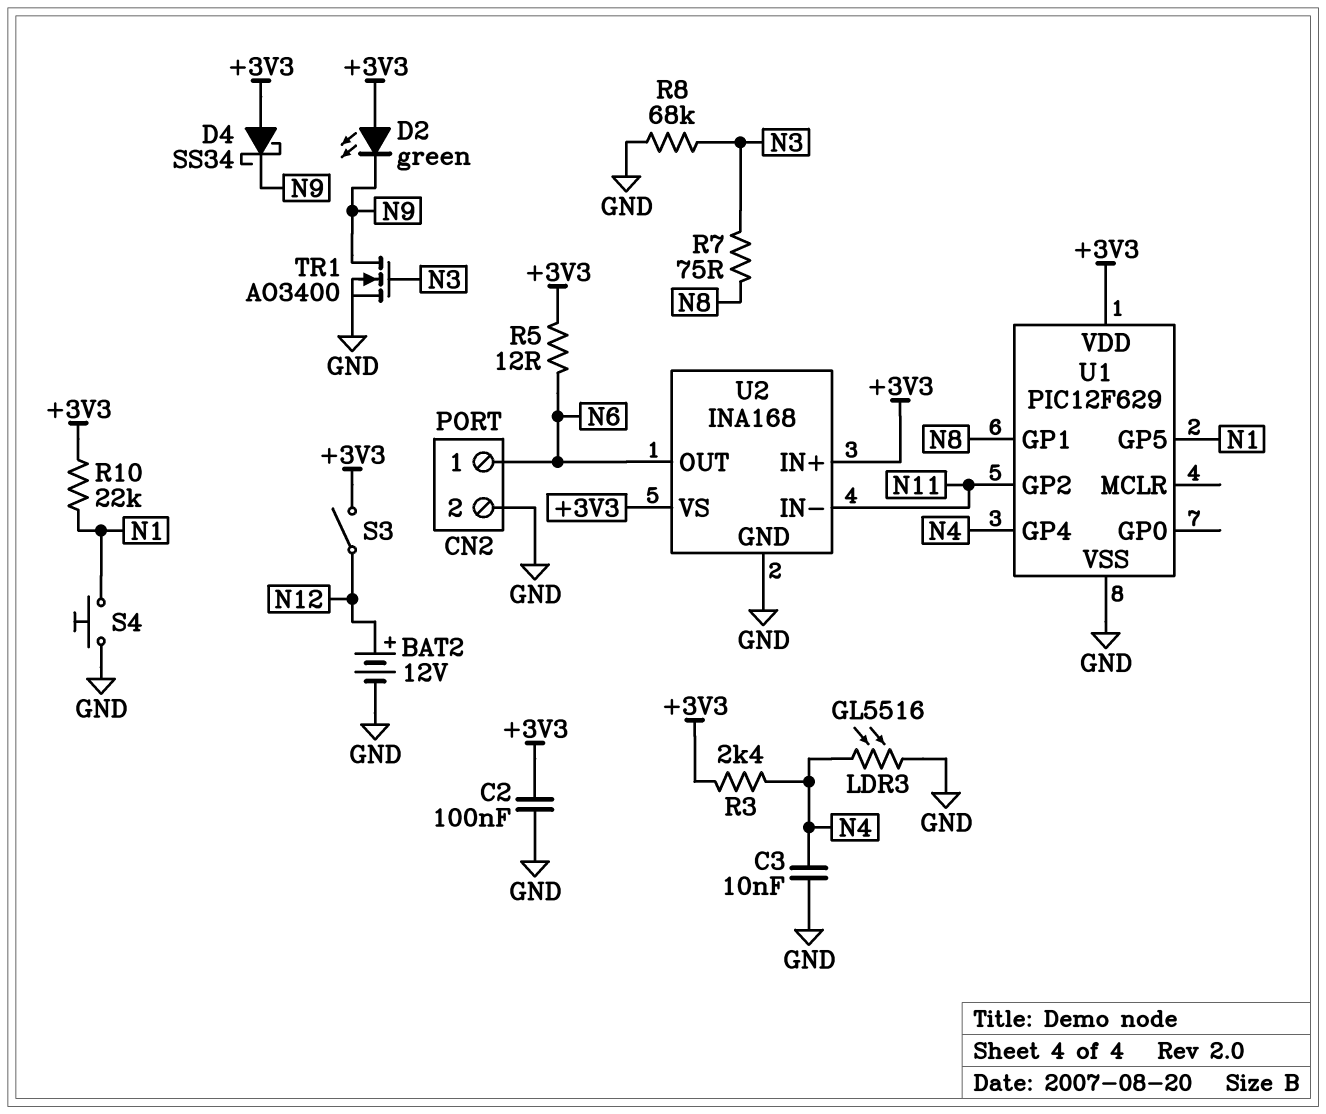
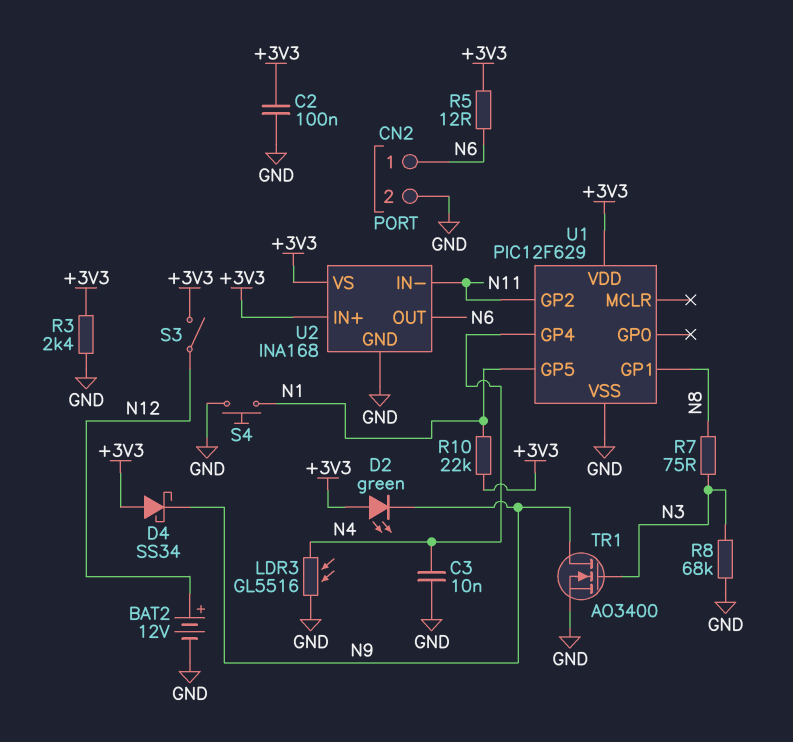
R3: 2.4k (+3V3, N4) -> 2.4k (+3V3, GND)

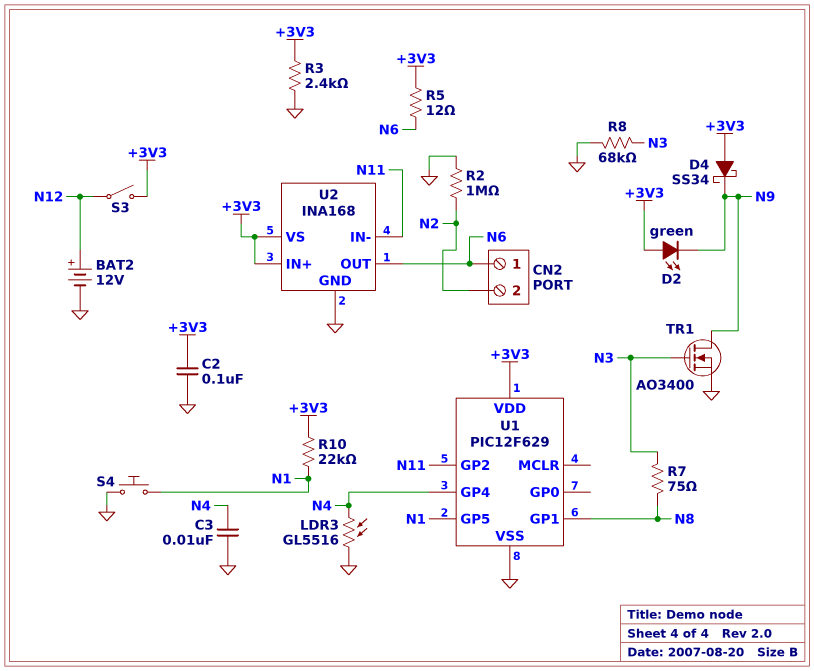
CN2 pin 2: GND -> N2
R2: none -> 1M (GND, N2)

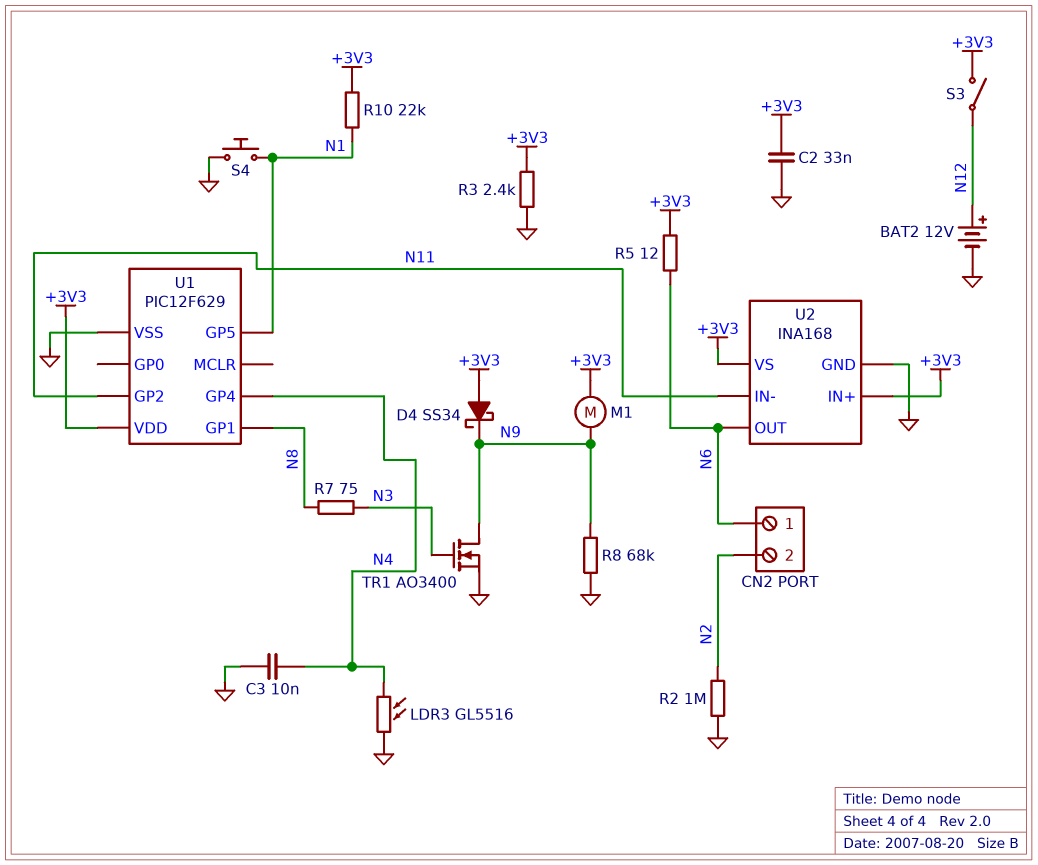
C2: 100nF (+3V3, GND) -> 33nF (+3V3, GND)
D2: LED green (A +3V3, K N9) -> none
M1: none -> motor (+3V3, N9)
R8: 68k (GND, N3) -> 68k (GND, N9)

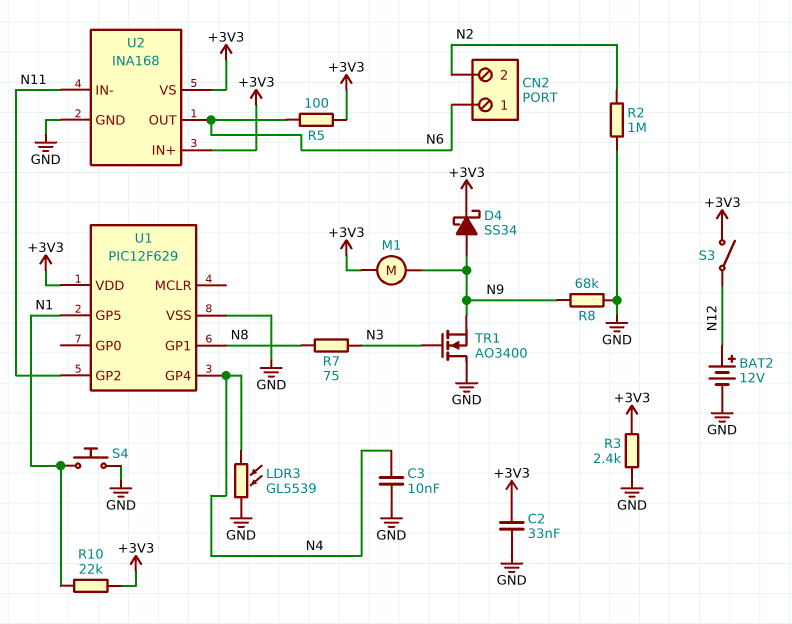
D4: schottky SS34 (A +3V3, K N9) -> schottky SS34 (A N9, K +3V3)
LDR3: GL5516 (GND, N4) -> GL5539 (GND, N4)
R5: 12 (+3V3, N6) -> 100 (+3V3, N6)
TR1: NMOS AO3400 (G N3, D N9, S GND) -> NMOS AO3400 (G N3, D GND, S N9)

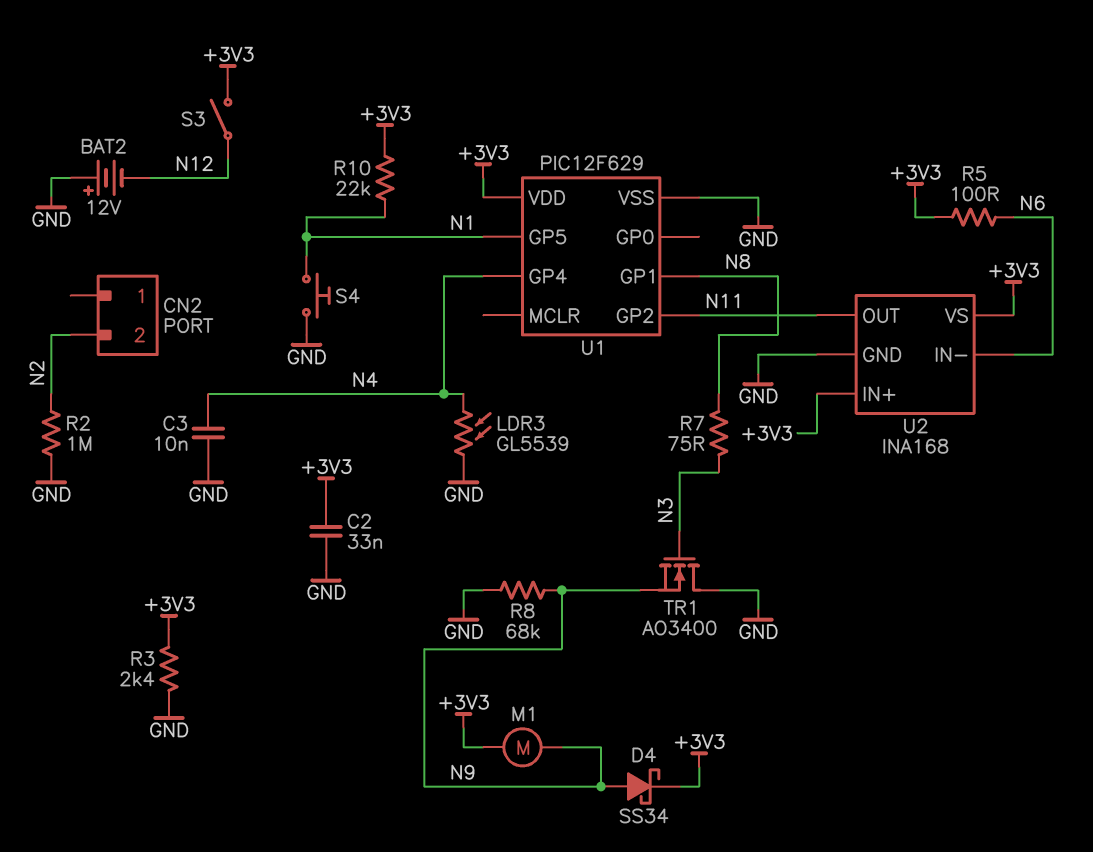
BAT2: 12V (plus N12, minus GND) -> 12V (plus GND, minus N12)
CN2 pin 1: N6 -> none
U2 pin IN-: N11 -> N6
U2 pin OUT: N6 -> N11

